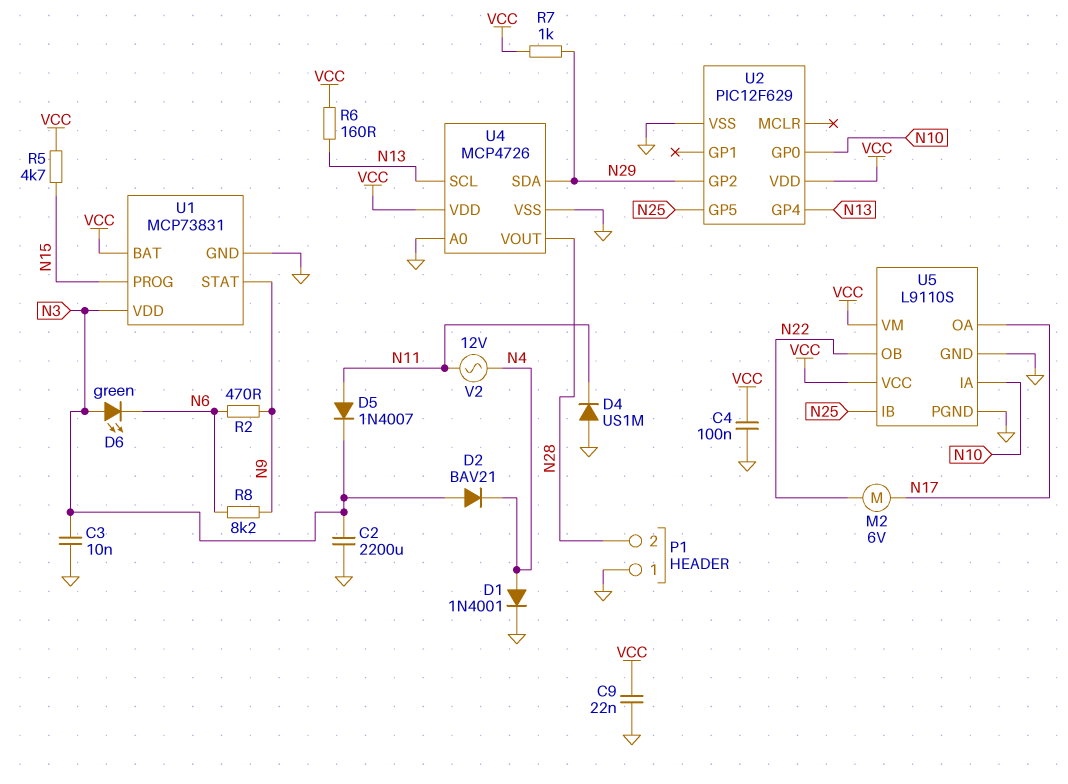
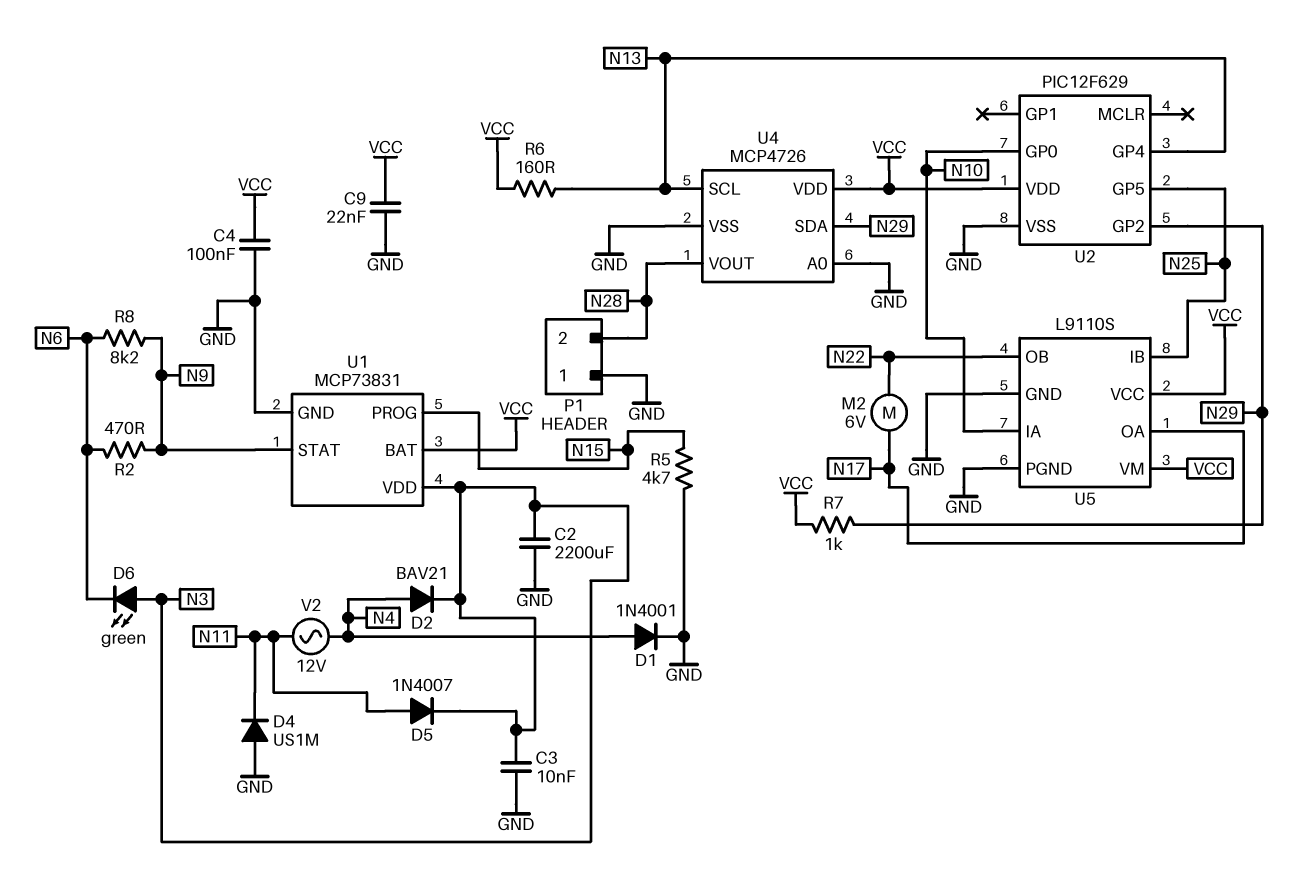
D2: diode BAV21 (A N3, K N4) -> diode BAV21 (A N4, K N3)
R5: 4.7k (N15, VCC) -> 4.7k (GND, N15)

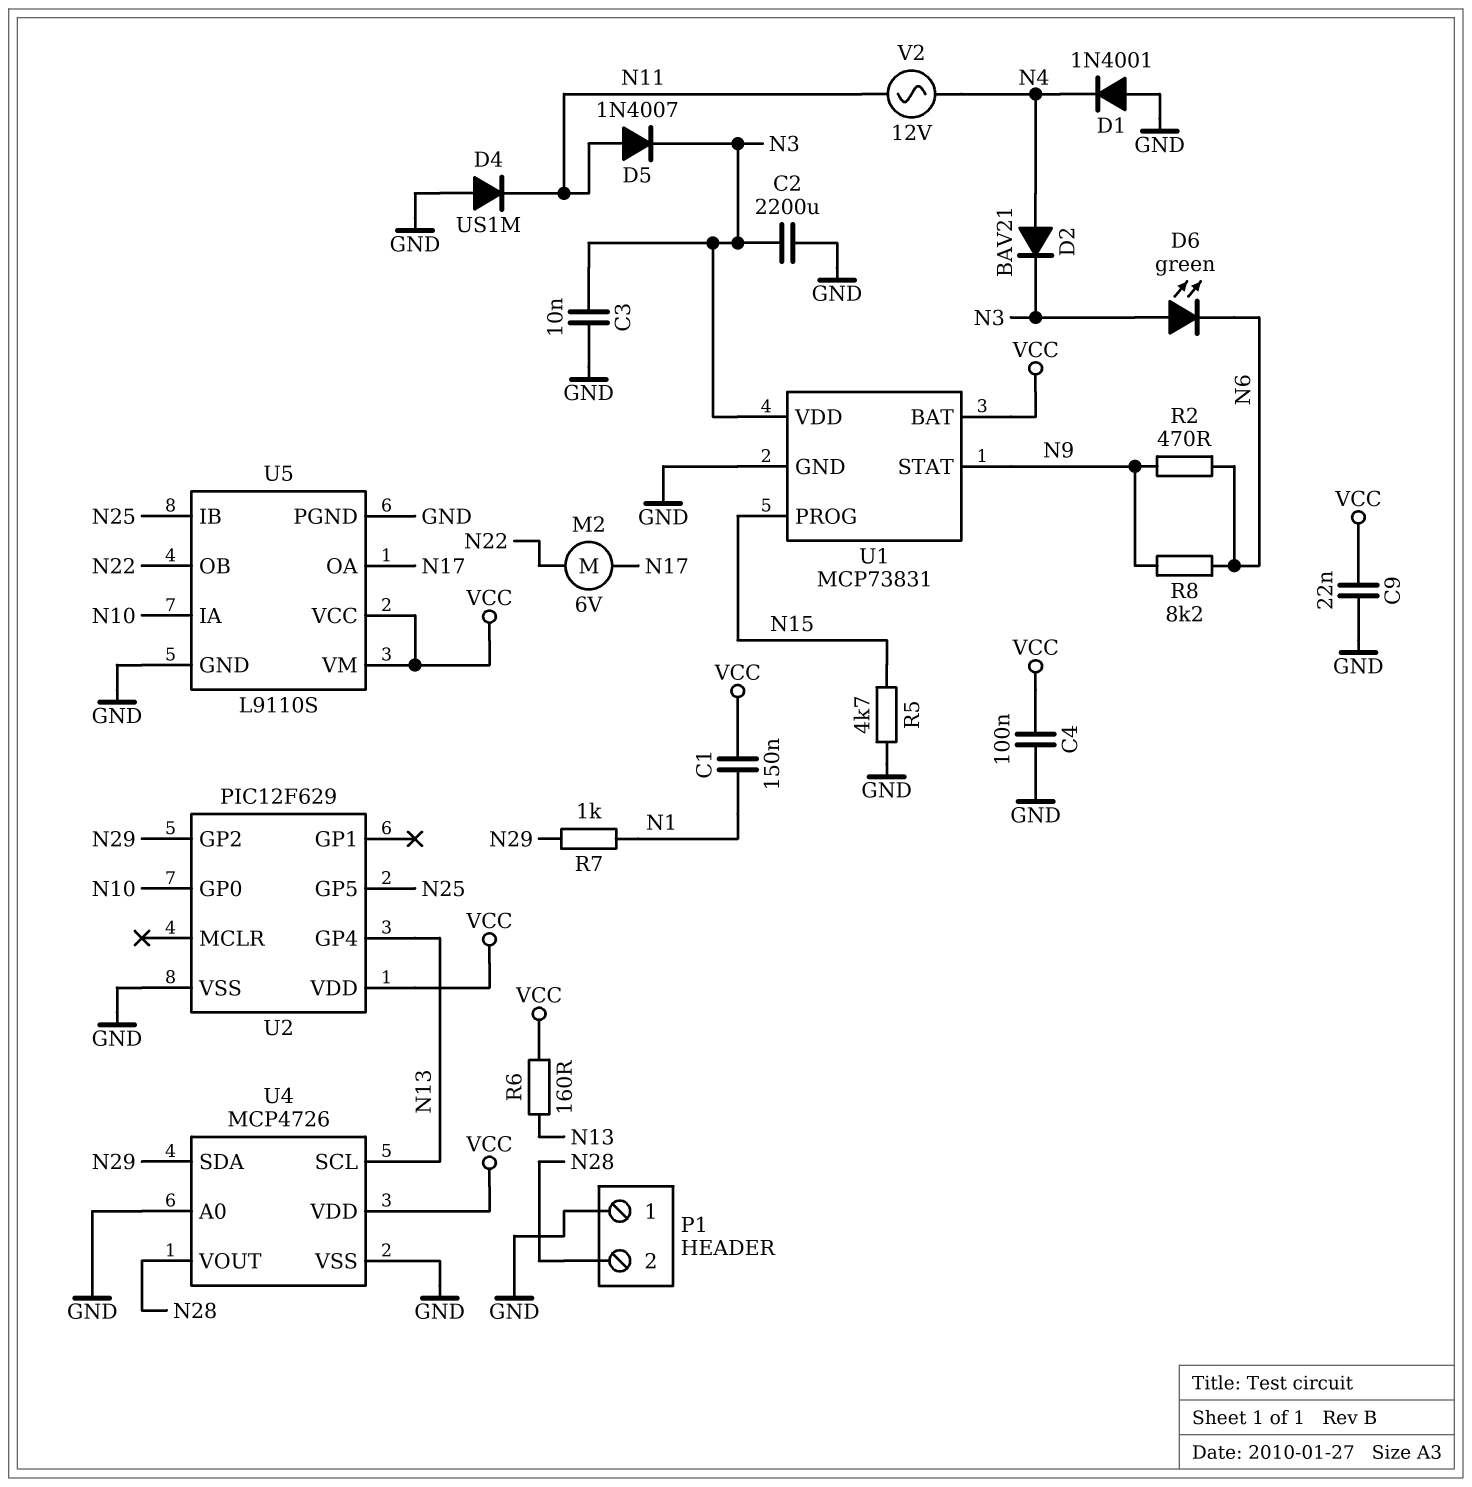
C1: none -> 150nF (N1, VCC)
D1: diode 1N4001 (A N4, K GND) -> diode 1N4001 (A GND, K N4)
R7: 1k (N29, VCC) -> 1k (N1, N29)

